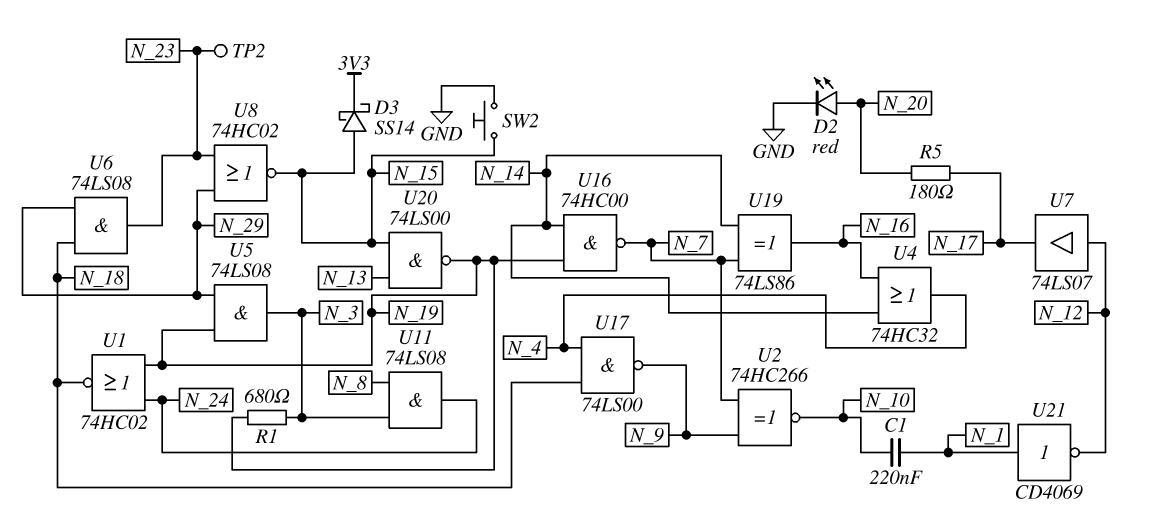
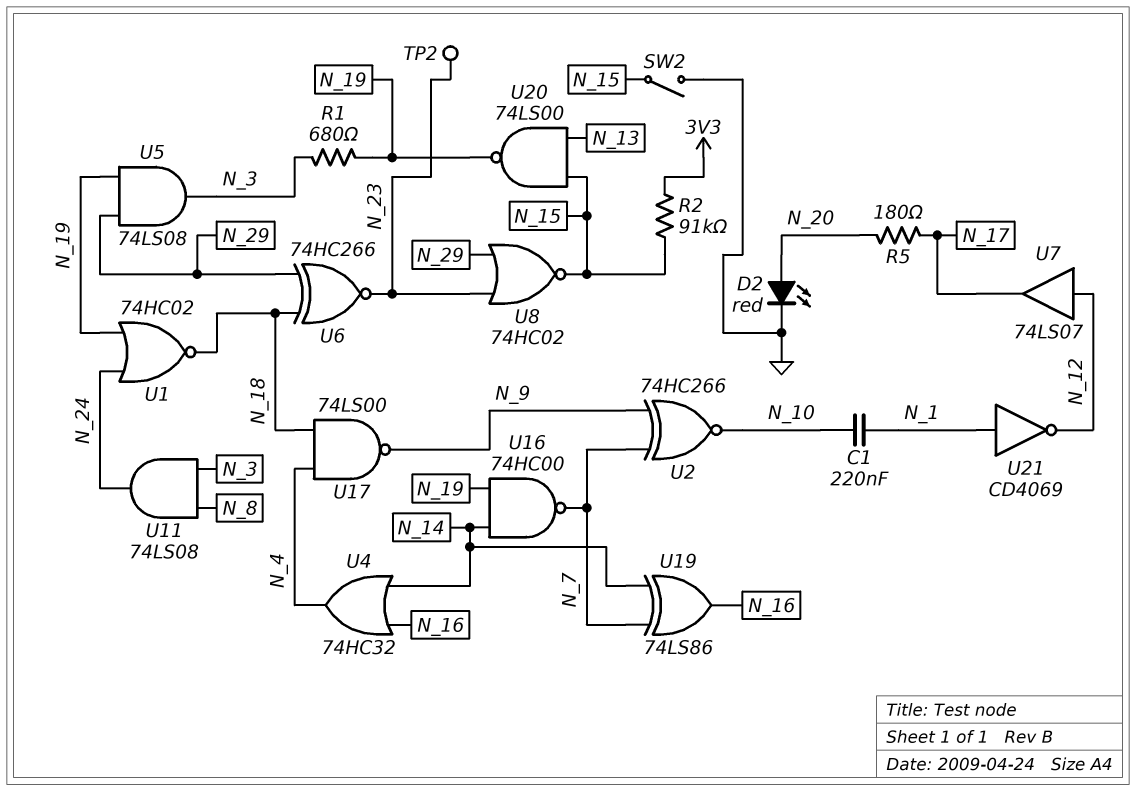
D3: schottky SS14 (A N_15, K 3V3) -> none
R2: none -> 91k (3V3, N_15)
SW2: button (GND, N_15) -> switch (GND, N_15)
U6: AND 74LS08 (in N_18, in N_29, out N_23) -> XNOR 74HC266 (in N_18, in N_29, out N_23)

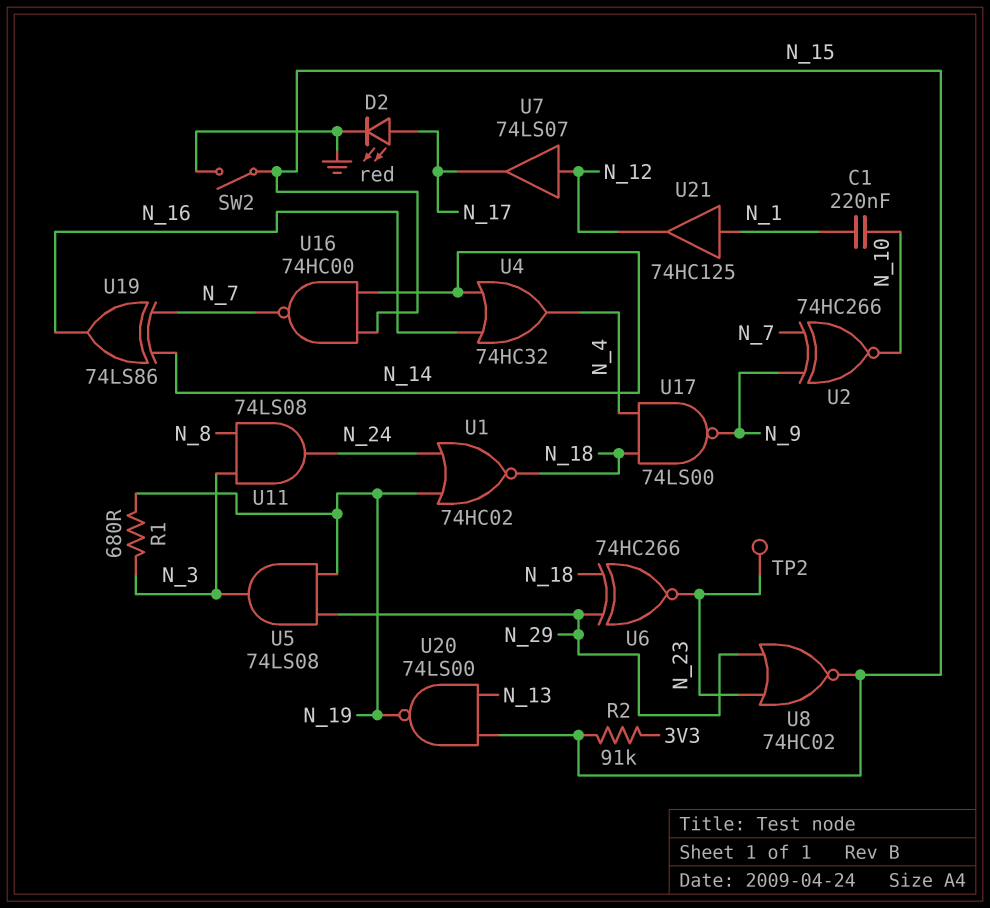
D2: LED red (A N_20, K GND) -> LED red (A N_17, K GND)
R5: 180 (N_17, N_20) -> none
U16: NAND 74HC00 (in N_14, in N_19, out N_7) -> NAND 74HC00 (in N_14, in N_15, out N_7)
U21: NOT CD4069 (in N_1, out N_12) -> buffer 74HC125 (in N_1, out N_12)

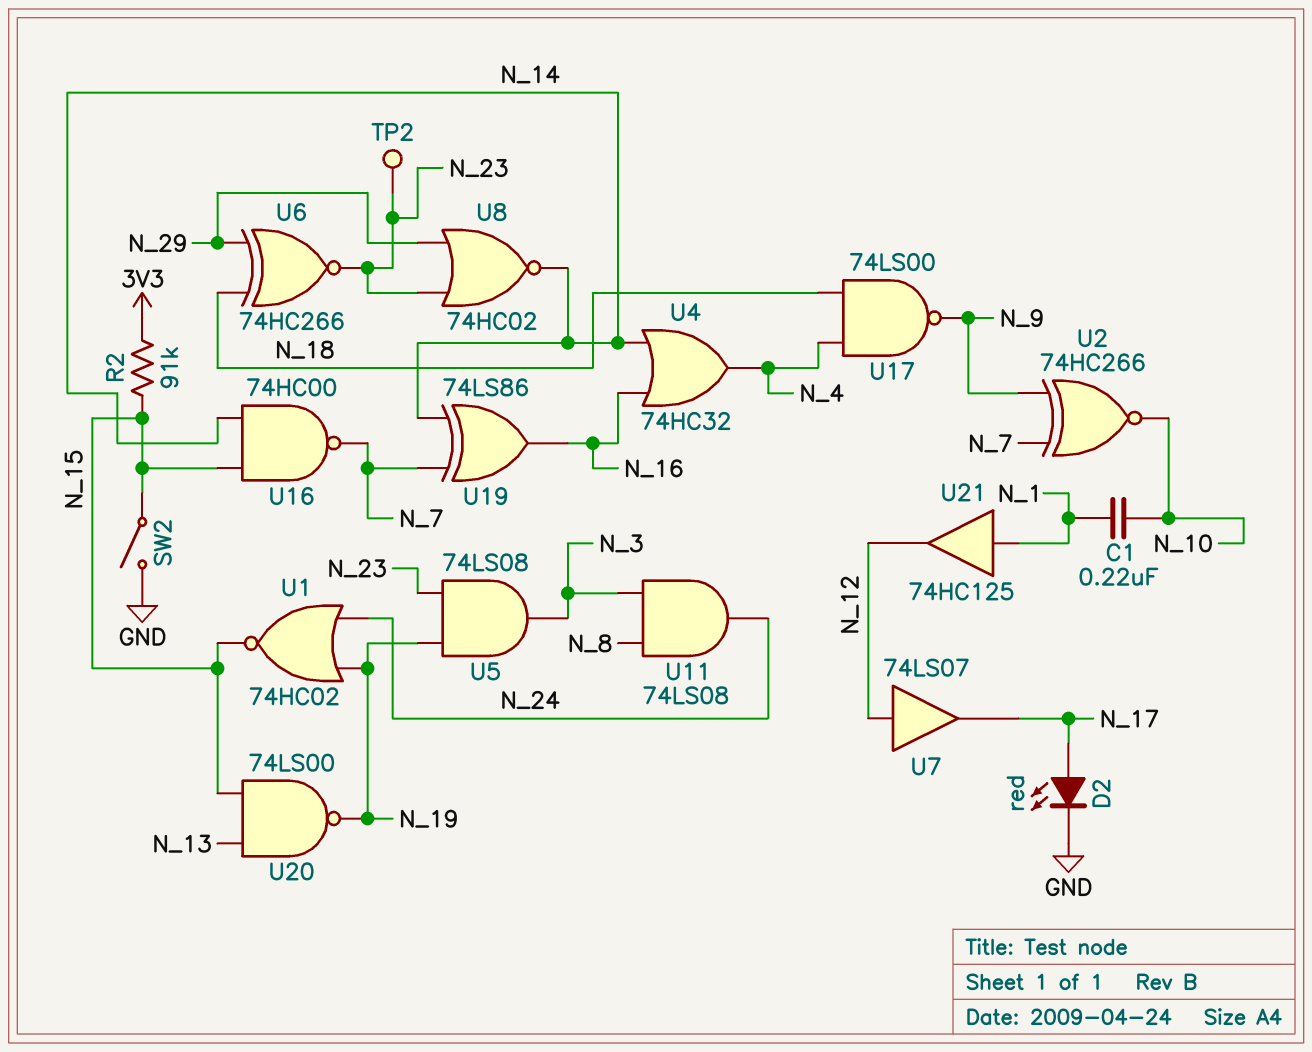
R1: 680 (N_3, N_19) -> none
U1: NOR 74HC02 (in N_19, in N_24, out N_18) -> NOR 74HC02 (in N_19, in N_24, out N_15)
U5: AND 74LS08 (in N_19, in N_29, out N_3) -> AND 74LS08 (in N_19, in N_23, out N_3)
U8: NOR 74HC02 (in N_23, in N_29, out N_15) -> NOR 74HC02 (in N_23, in N_29, out N_14)

